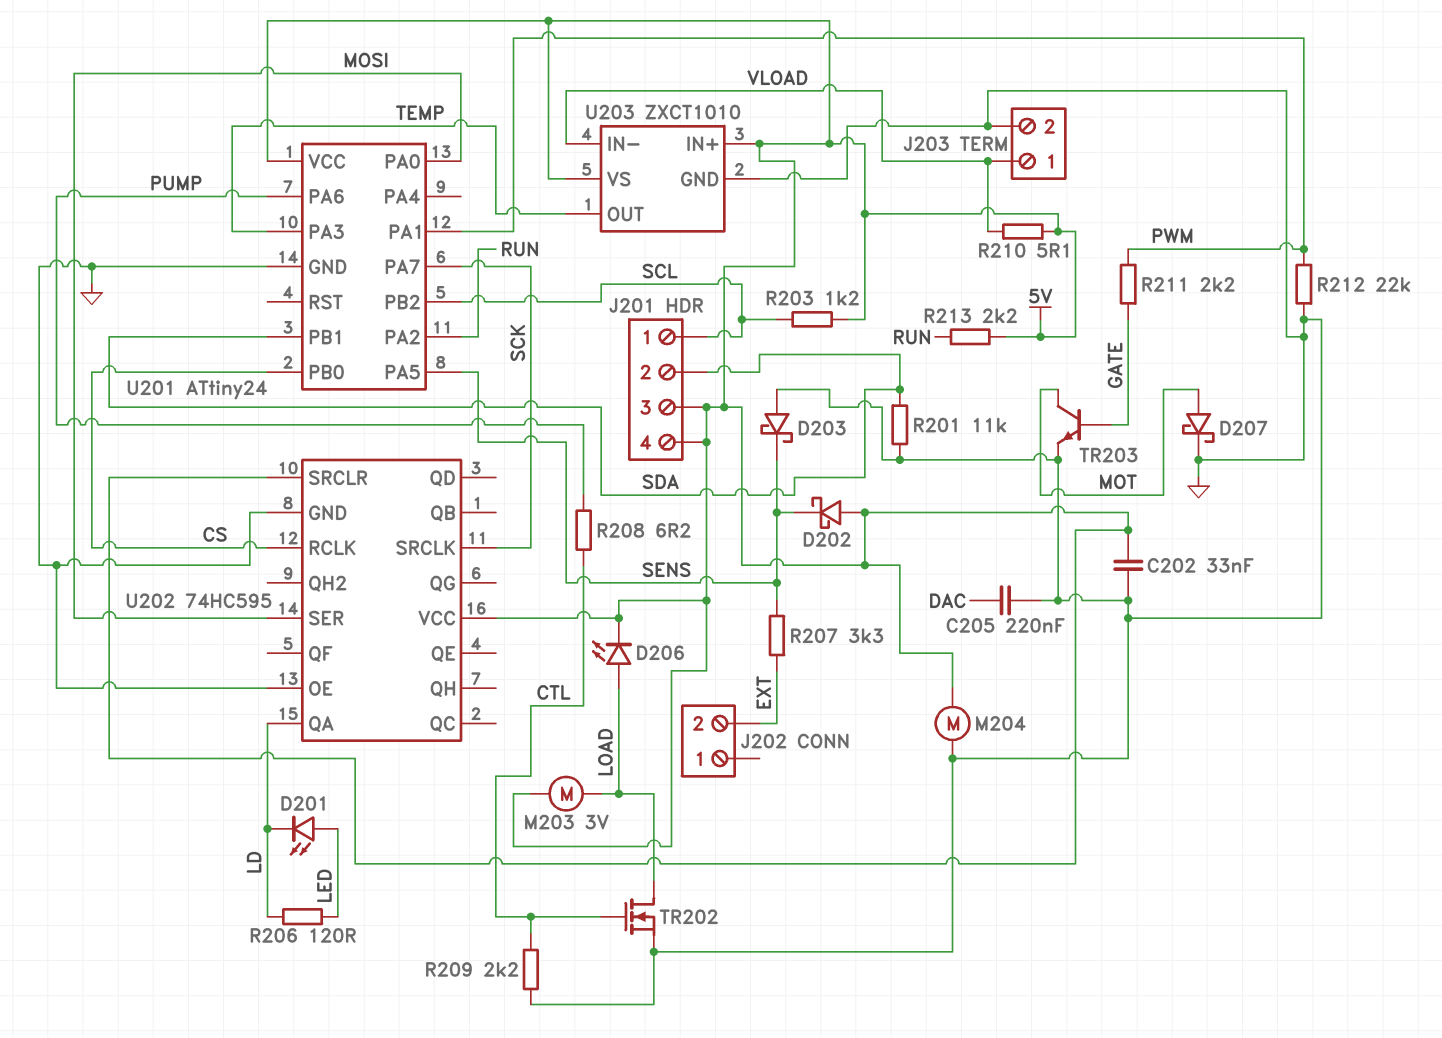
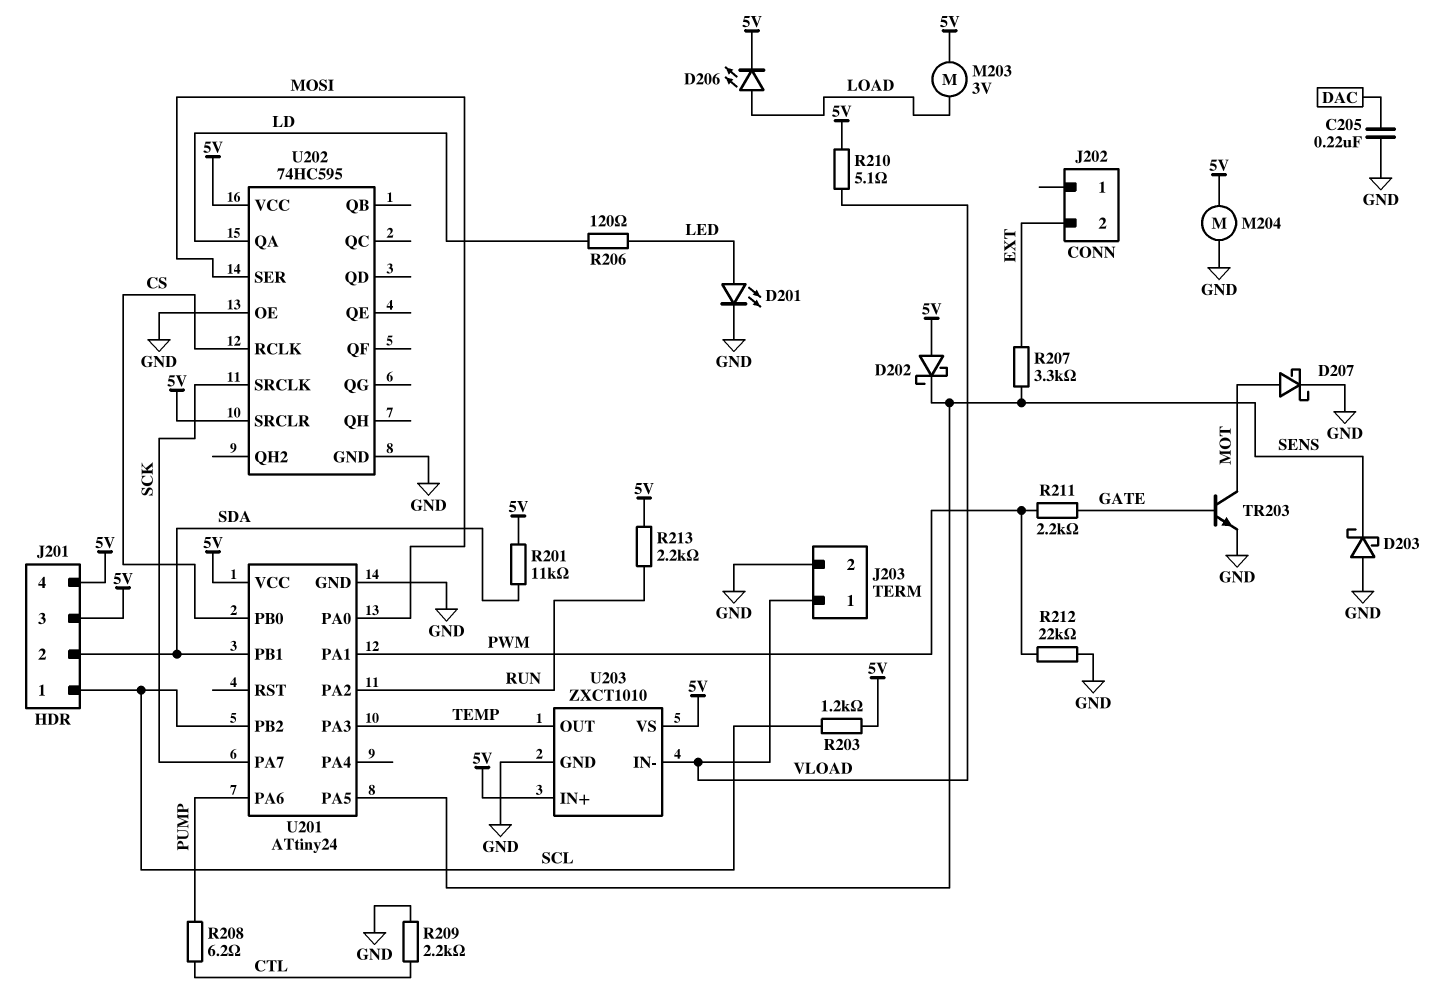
C202: 33nF (5V, GND) -> none
D201: LED (A LED, K LD) -> LED (A LED, K GND)
R201: 11k (GND, SDA) -> 11k (5V, SDA)
TR202: NMOS (G CTL, D LOAD, S GND) -> none

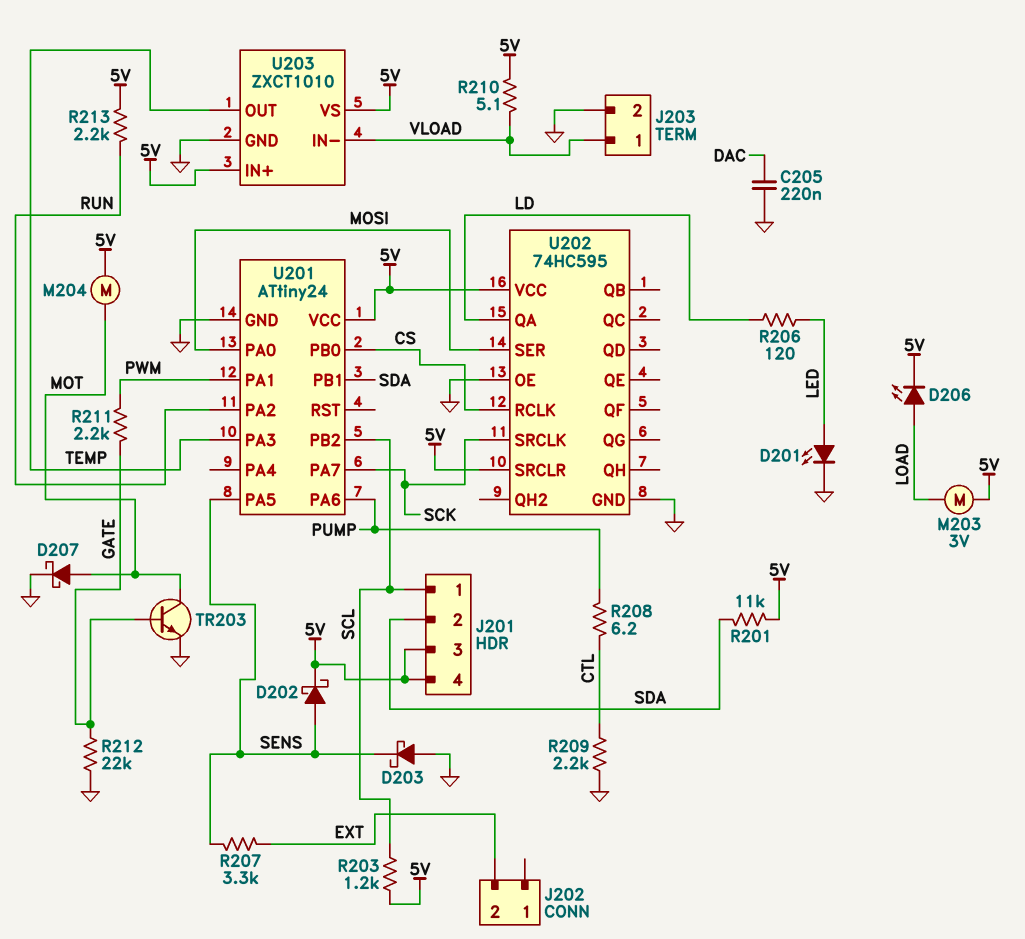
D202: schottky (A 5V, K SENS) -> schottky (A SENS, K 5V)
M204: motor (5V, GND) -> motor (5V, MOT)
R212: 22k (GND, PWM) -> 22k (GATE, GND)

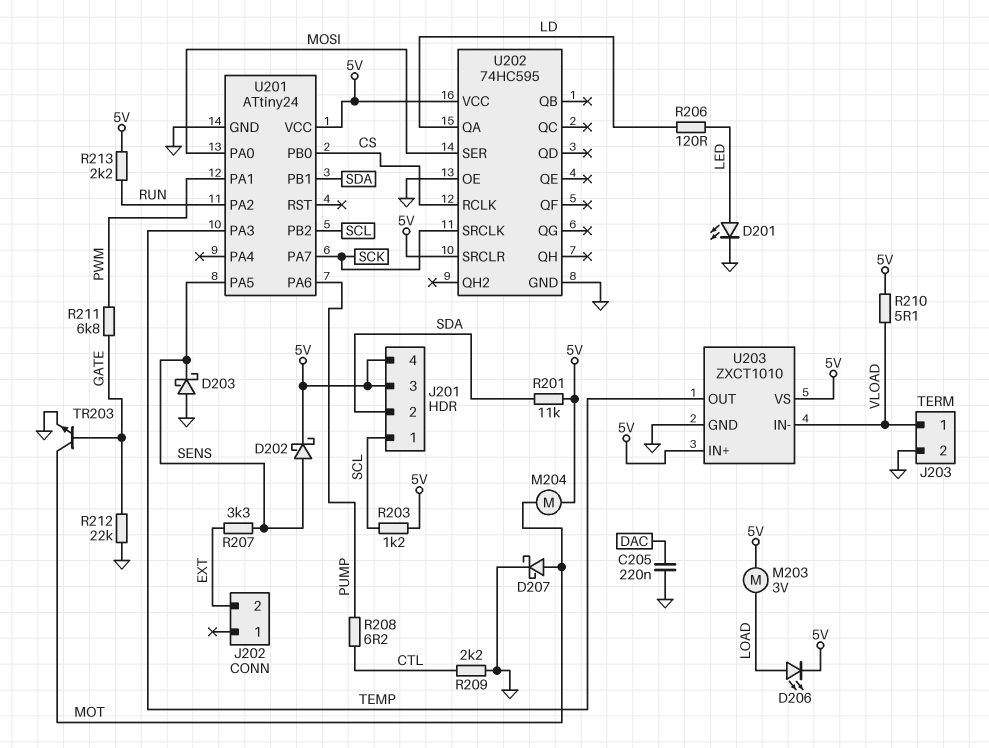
R211: 2.2k (GATE, PWM) -> 6.8k (GATE, PWM)

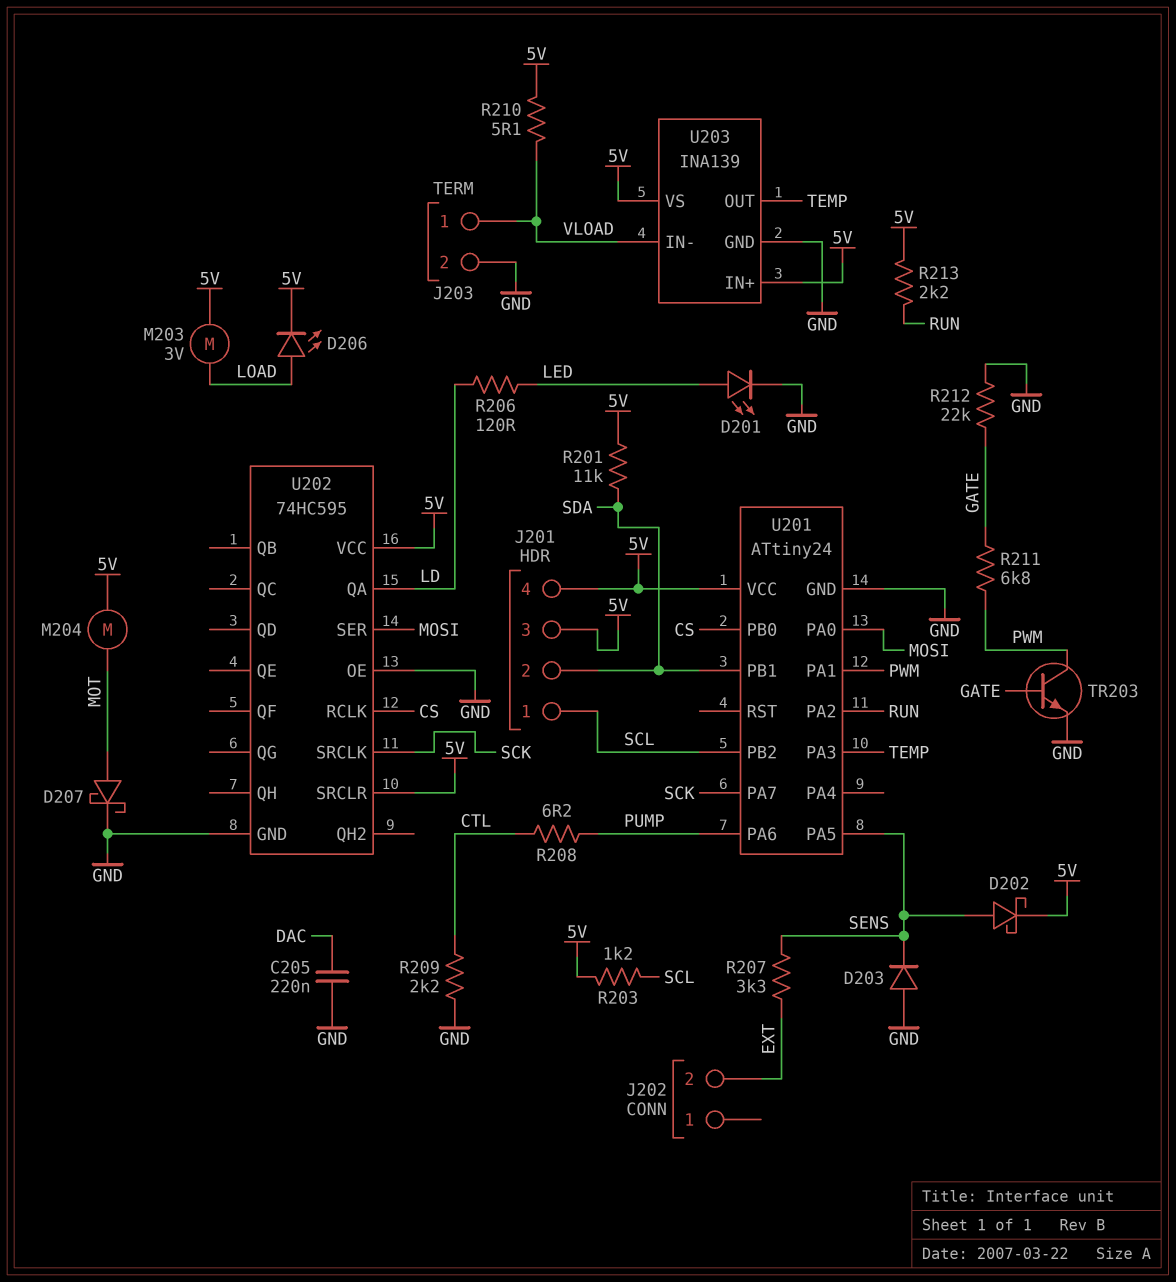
D203: schottky (A GND, K SENS) -> diode (A GND, K SENS)
TR203: NPN (B GATE, C MOT, E GND) -> NPN (B GATE, C PWM, E GND)
U203: ZXCT1010 -> INA139

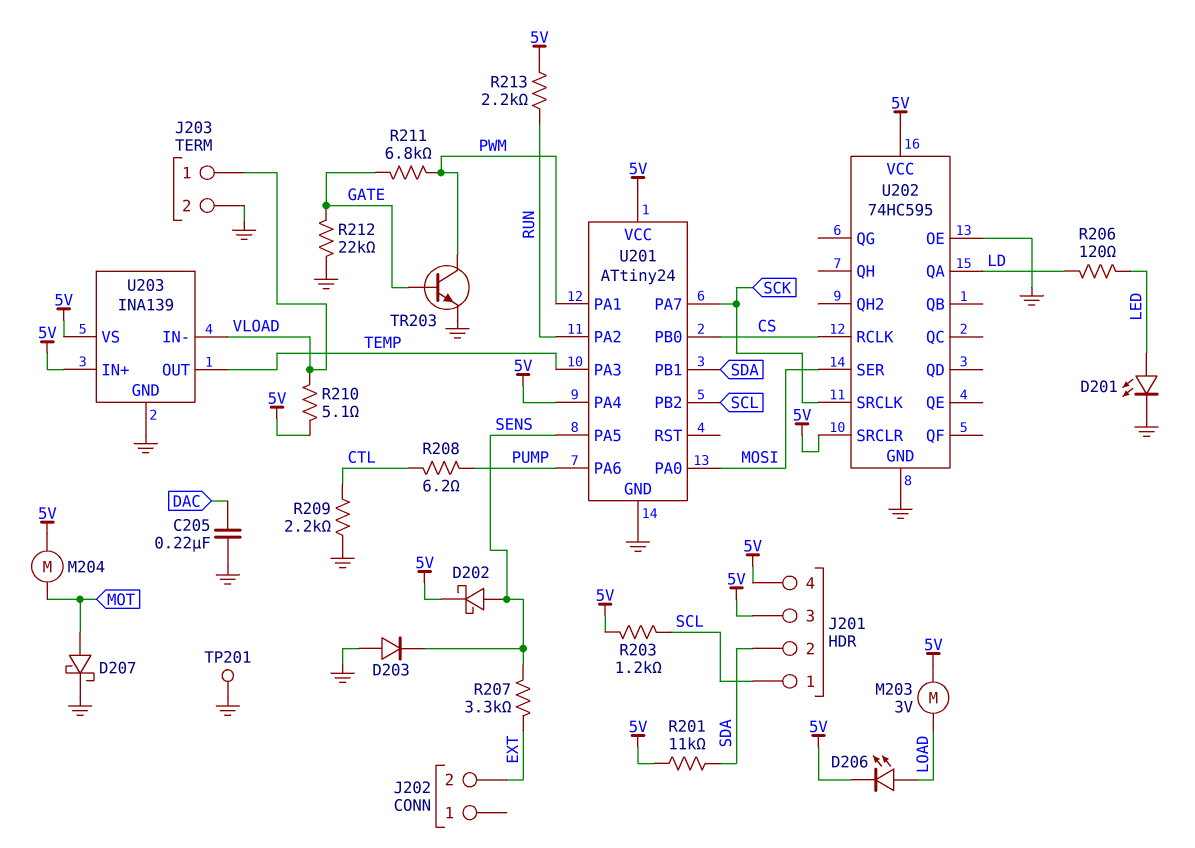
TP201: none -> test point (GND)
U201 pin PA4: none -> 5V

